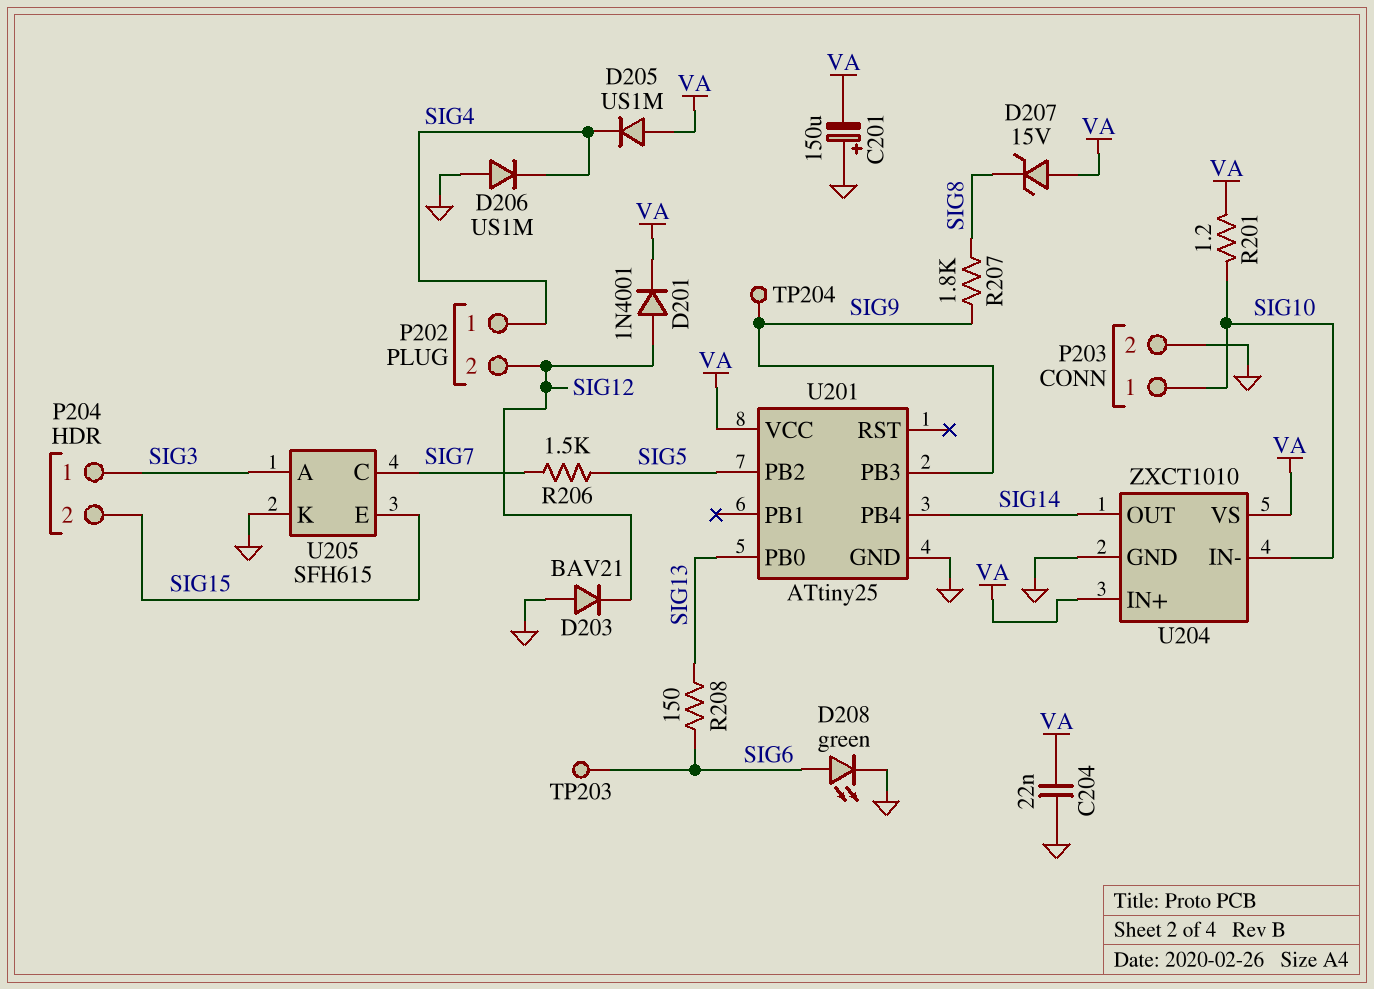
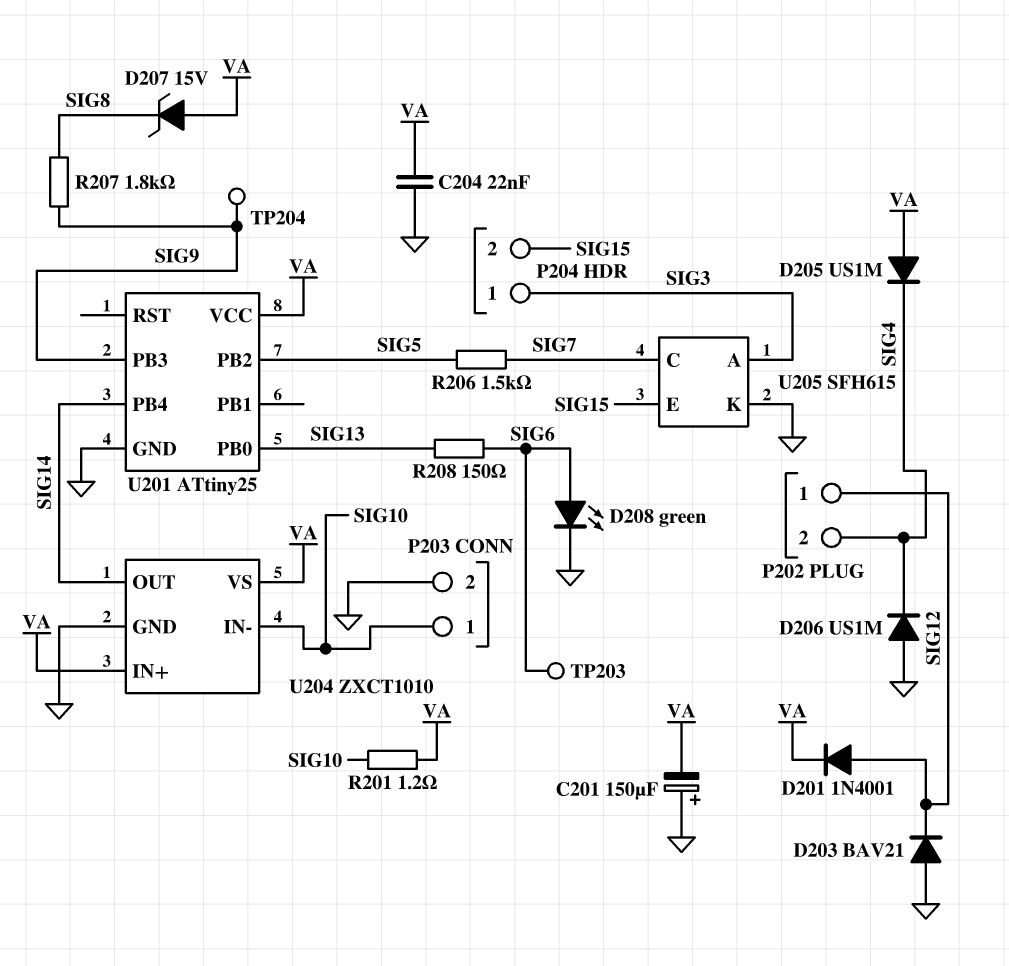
P202 pin 1: SIG4 -> SIG12
P202 pin 2: SIG12 -> SIG4

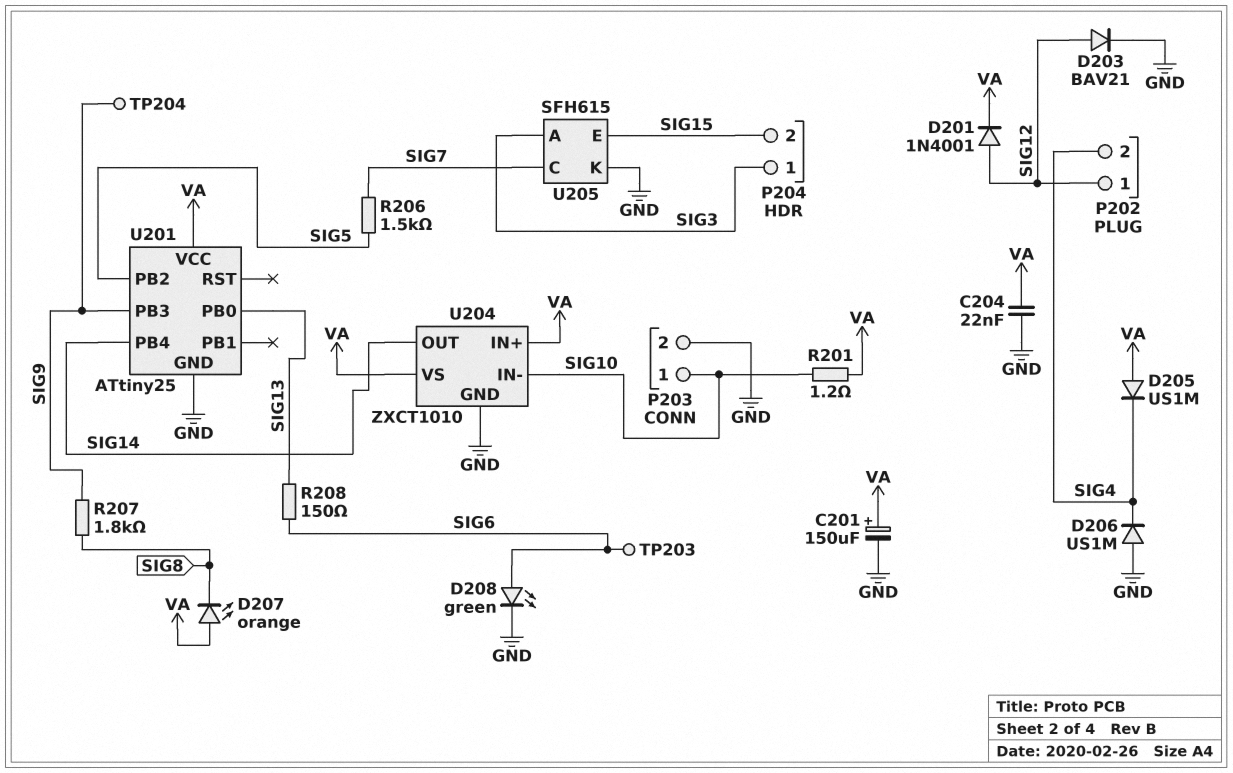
C201: 150uF (plus GND, minus VA) -> 150uF (plus VA, minus GND)
D203: diode BAV21 (A GND, K SIG12) -> diode BAV21 (A SIG12, K GND)
D207: zener 15V (A VA, K SIG8) -> LED orange (A VA, K SIG8)

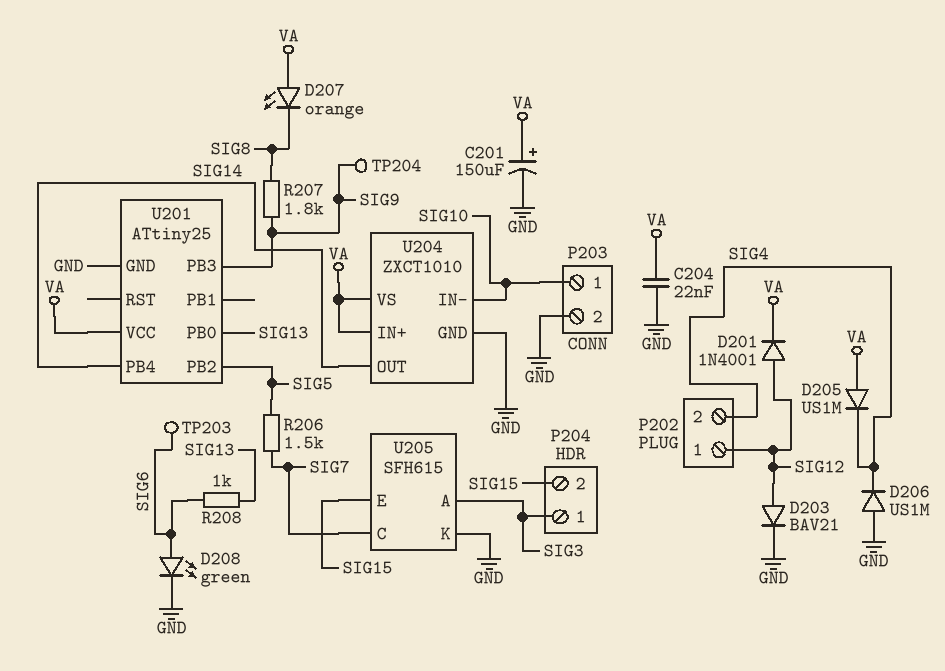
R201: 1.2 (SIG10, VA) -> none
R208: 150 (SIG6, SIG13) -> 1k (SIG6, SIG13)

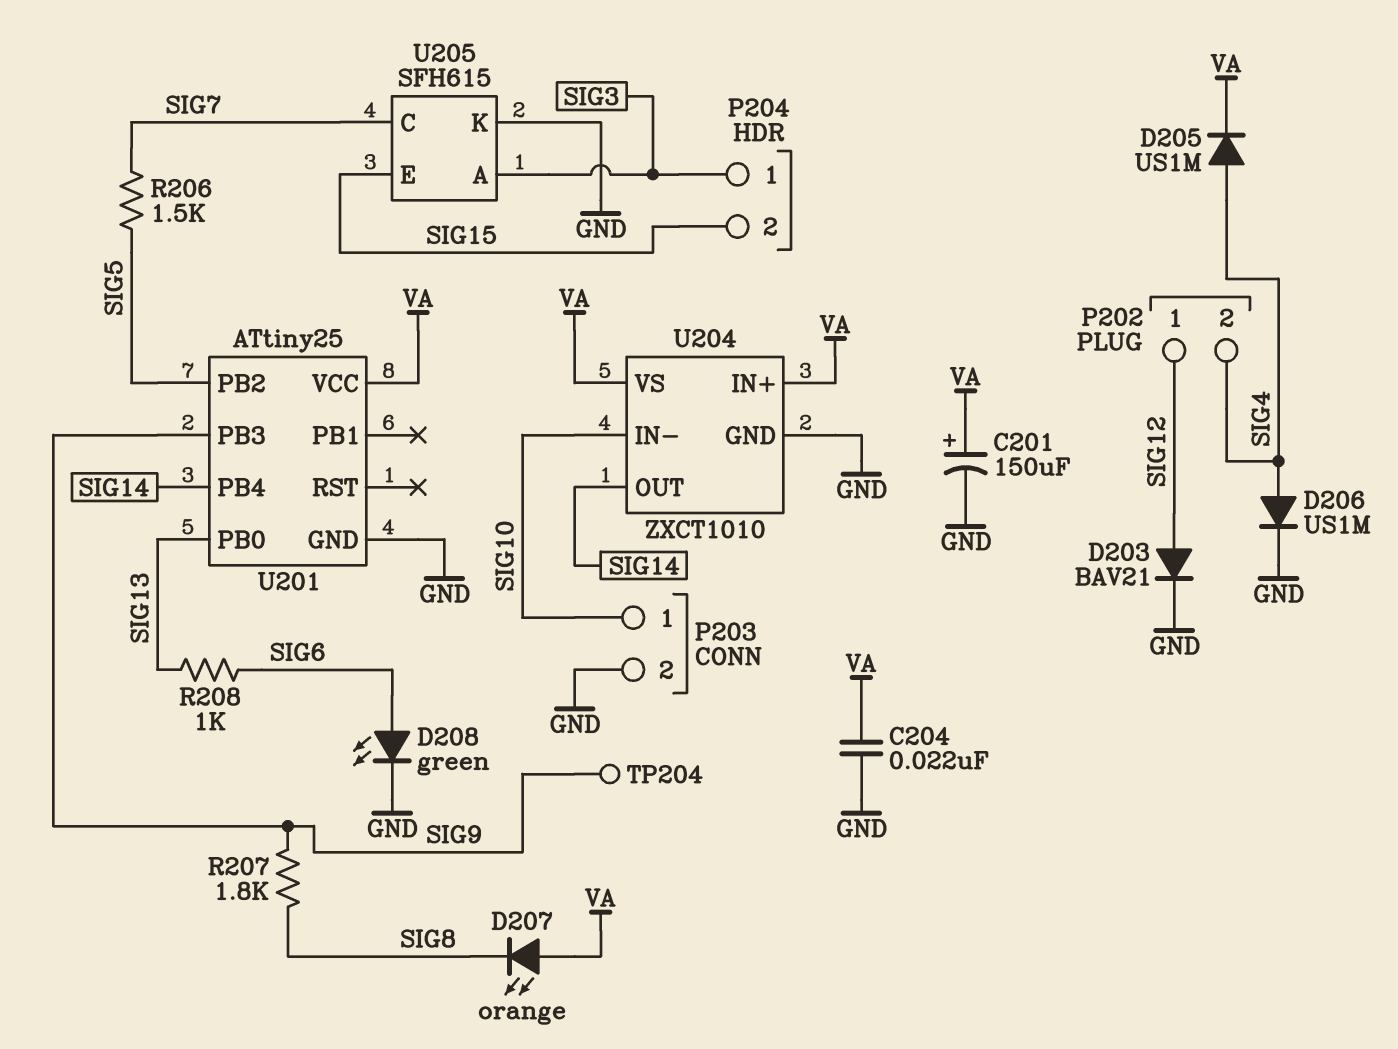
D201: diode 1N4001 (A SIG12, K VA) -> none
D205: diode US1M (A VA, K SIG4) -> diode US1M (A SIG4, K VA)
D206: diode US1M (A GND, K SIG4) -> diode US1M (A SIG4, K GND)
TP203: test point (SIG6) -> none

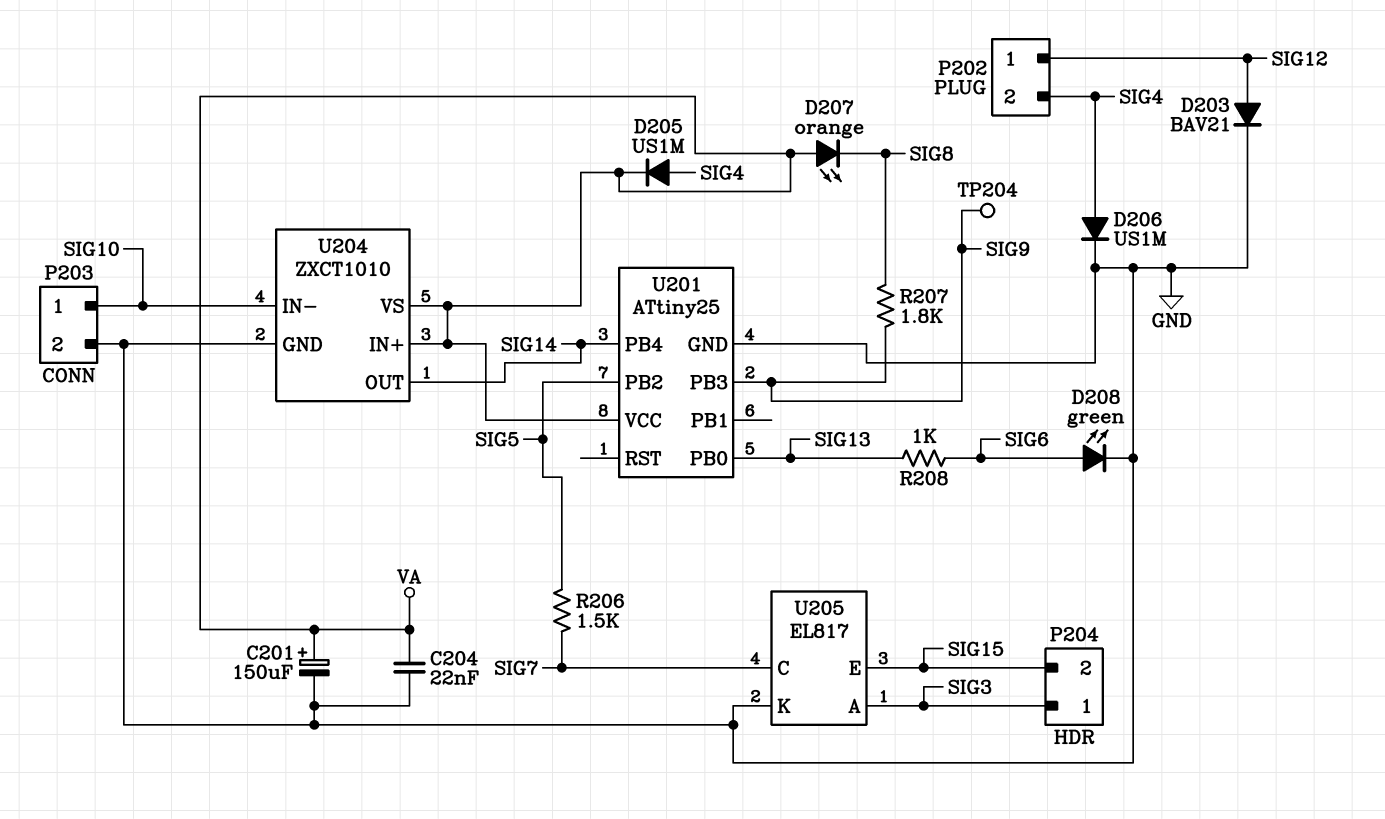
U205: SFH615 -> EL817

